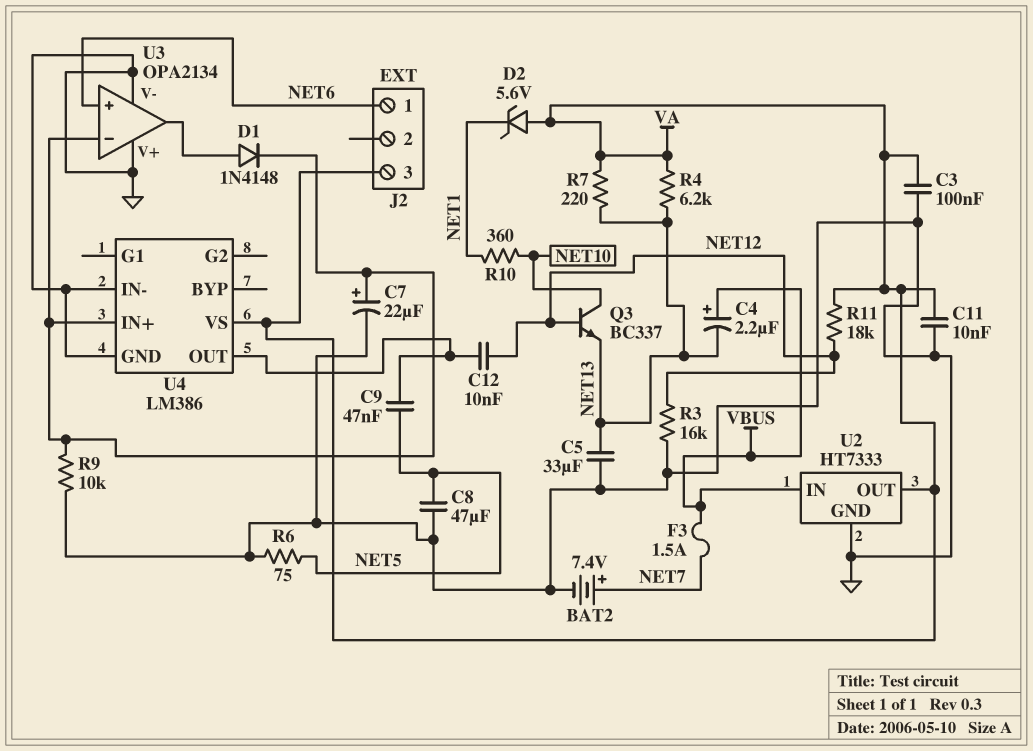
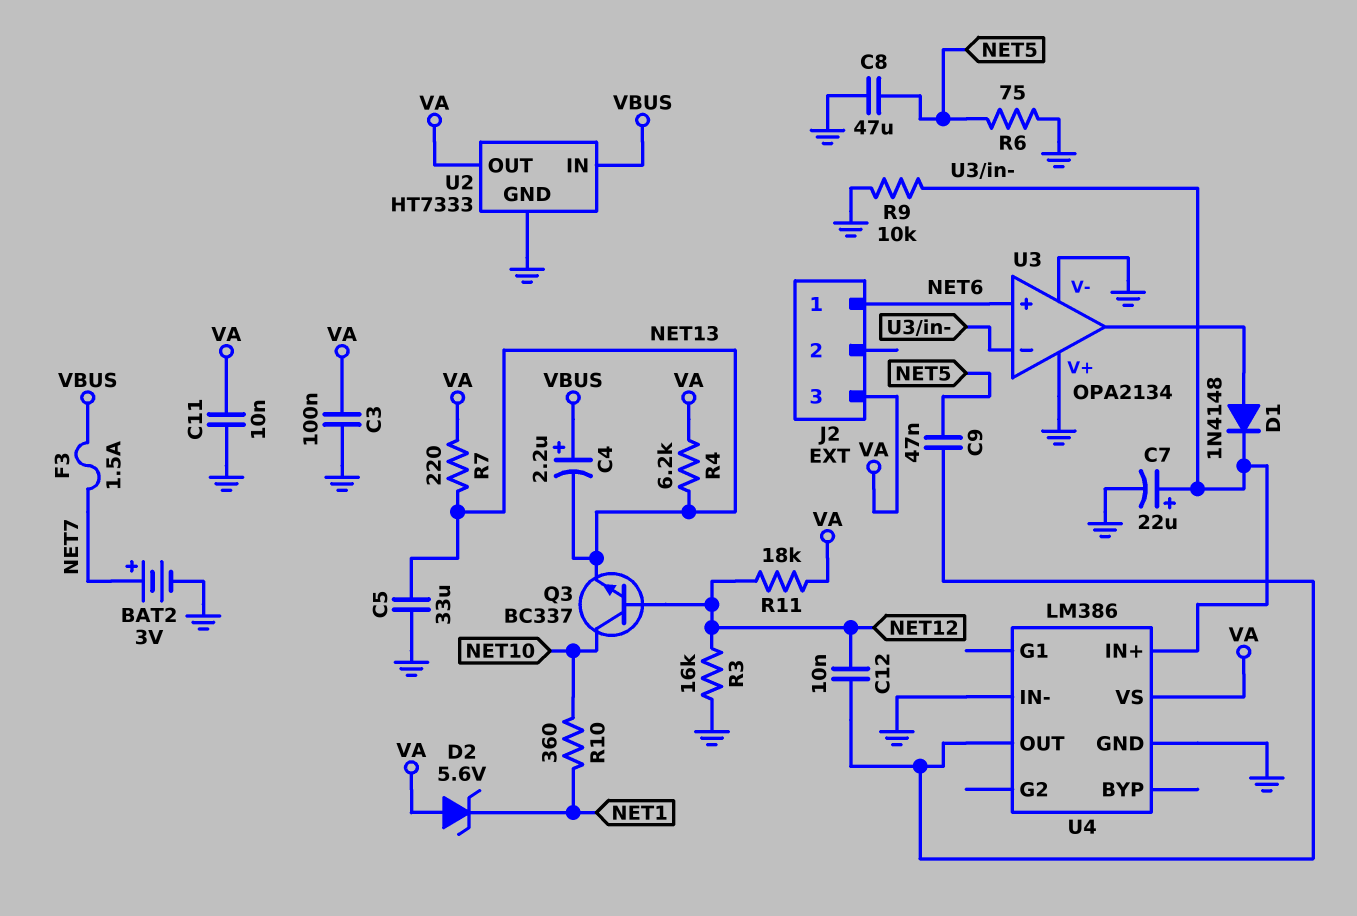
BAT2: 7.4V (plus NET7, minus GND) -> 3V (plus NET7, minus GND)

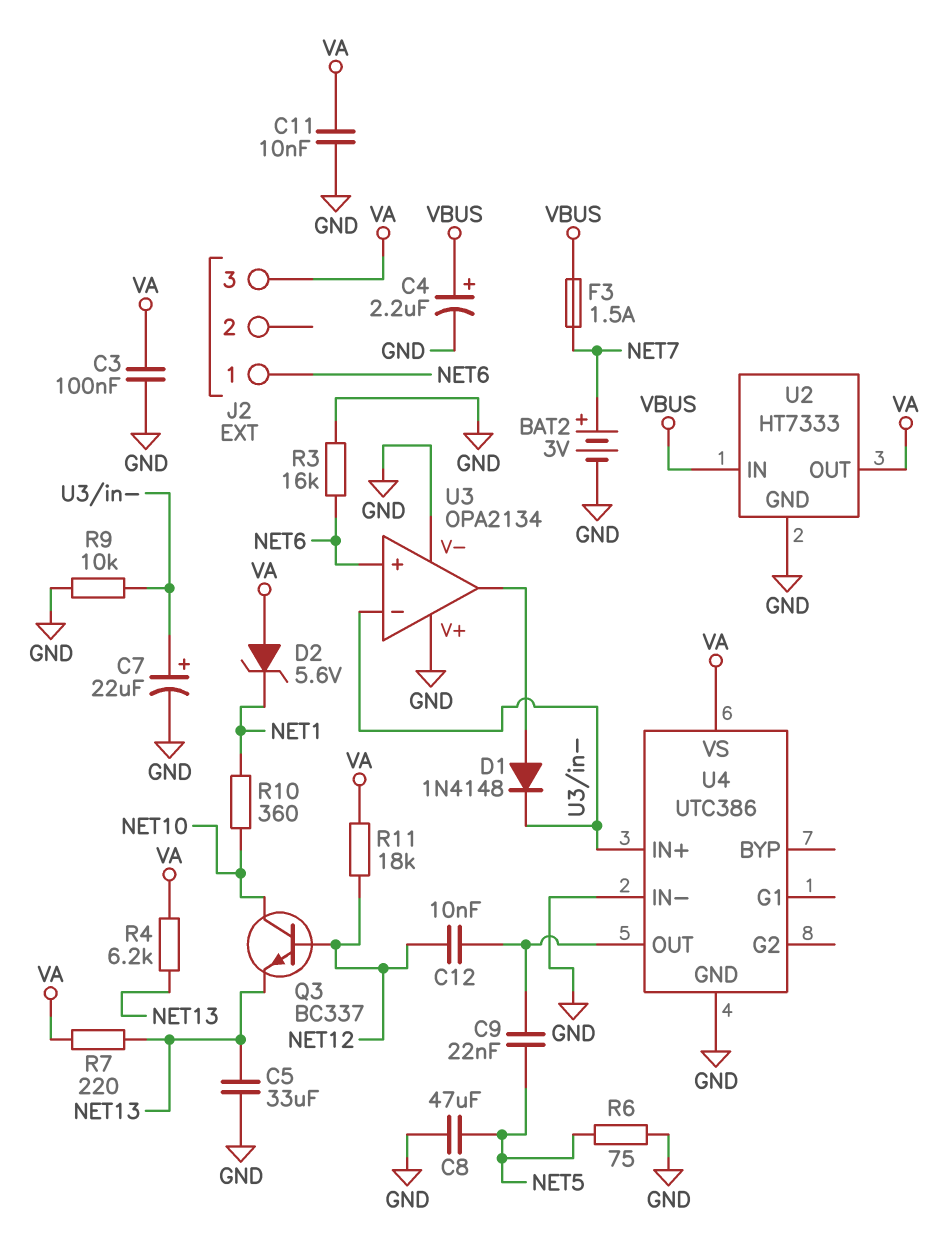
C4: 2.2uF (plus VBUS, minus NET13) -> 2.2uF (plus VBUS, minus GND)
C9: 47nF (NET5, U4/OUT) -> 22nF (NET5, U4/OUT)
R3: 16k (GND, NET12) -> 16k (GND, NET6)
U4: LM386 -> UTC386

